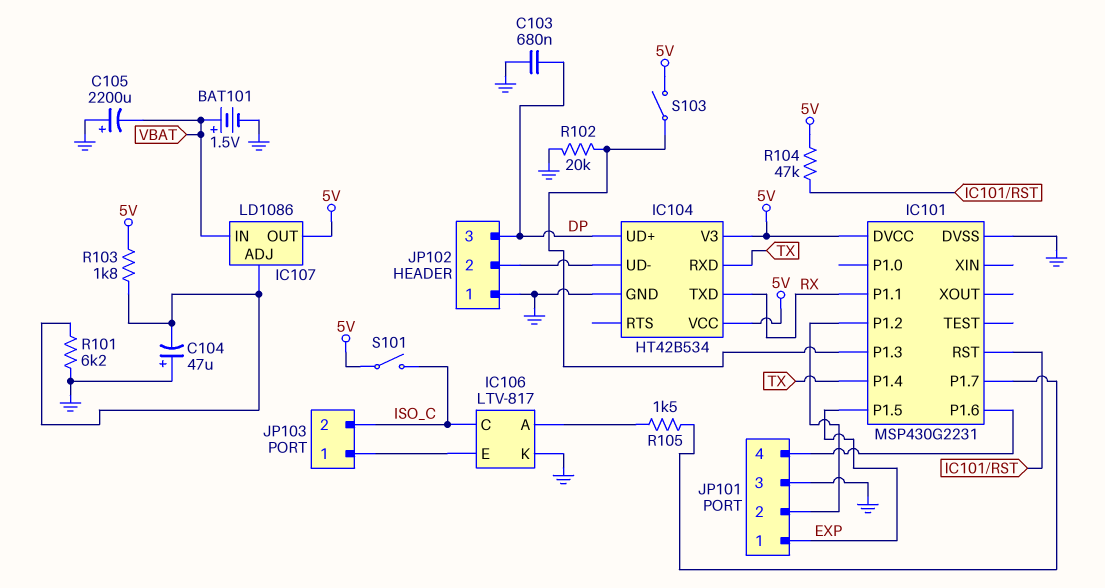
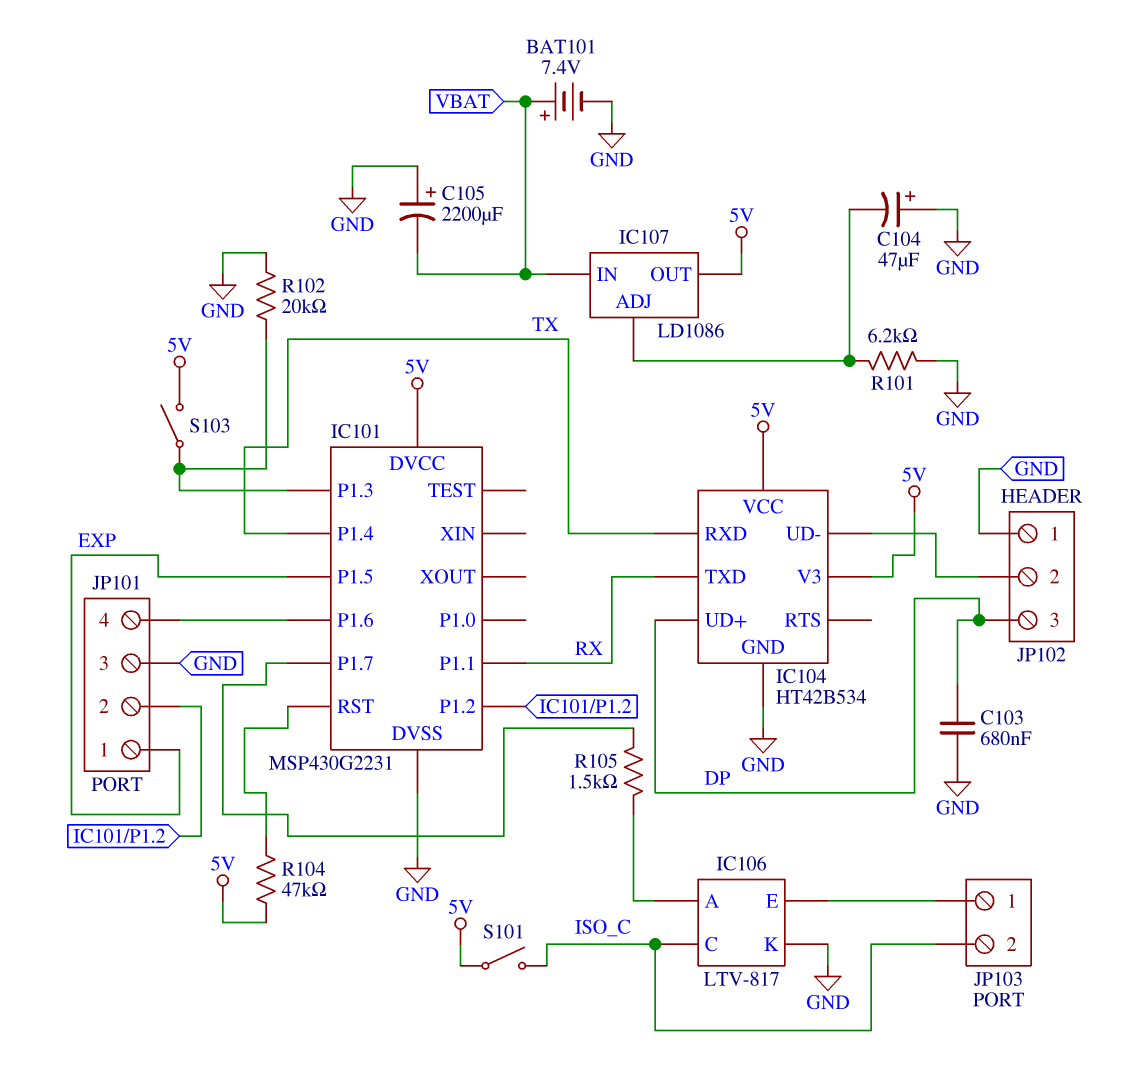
BAT101: 1.5V (plus VBAT, minus GND) -> 7.4V (plus VBAT, minus GND)
R103: 1.8k (5V, IC107/ADJ) -> none

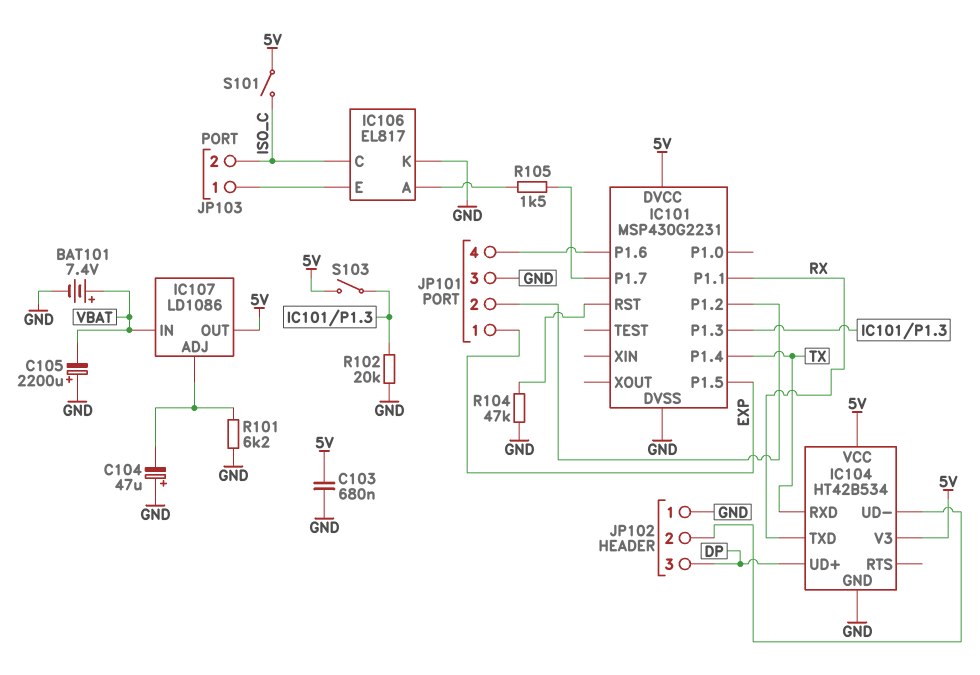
C103: 680nF (DP, GND) -> 680nF (5V, GND)
IC106: LTV-817 -> EL817
R104: 47k (5V, IC101/RST) -> 47k (GND, IC101/RST)

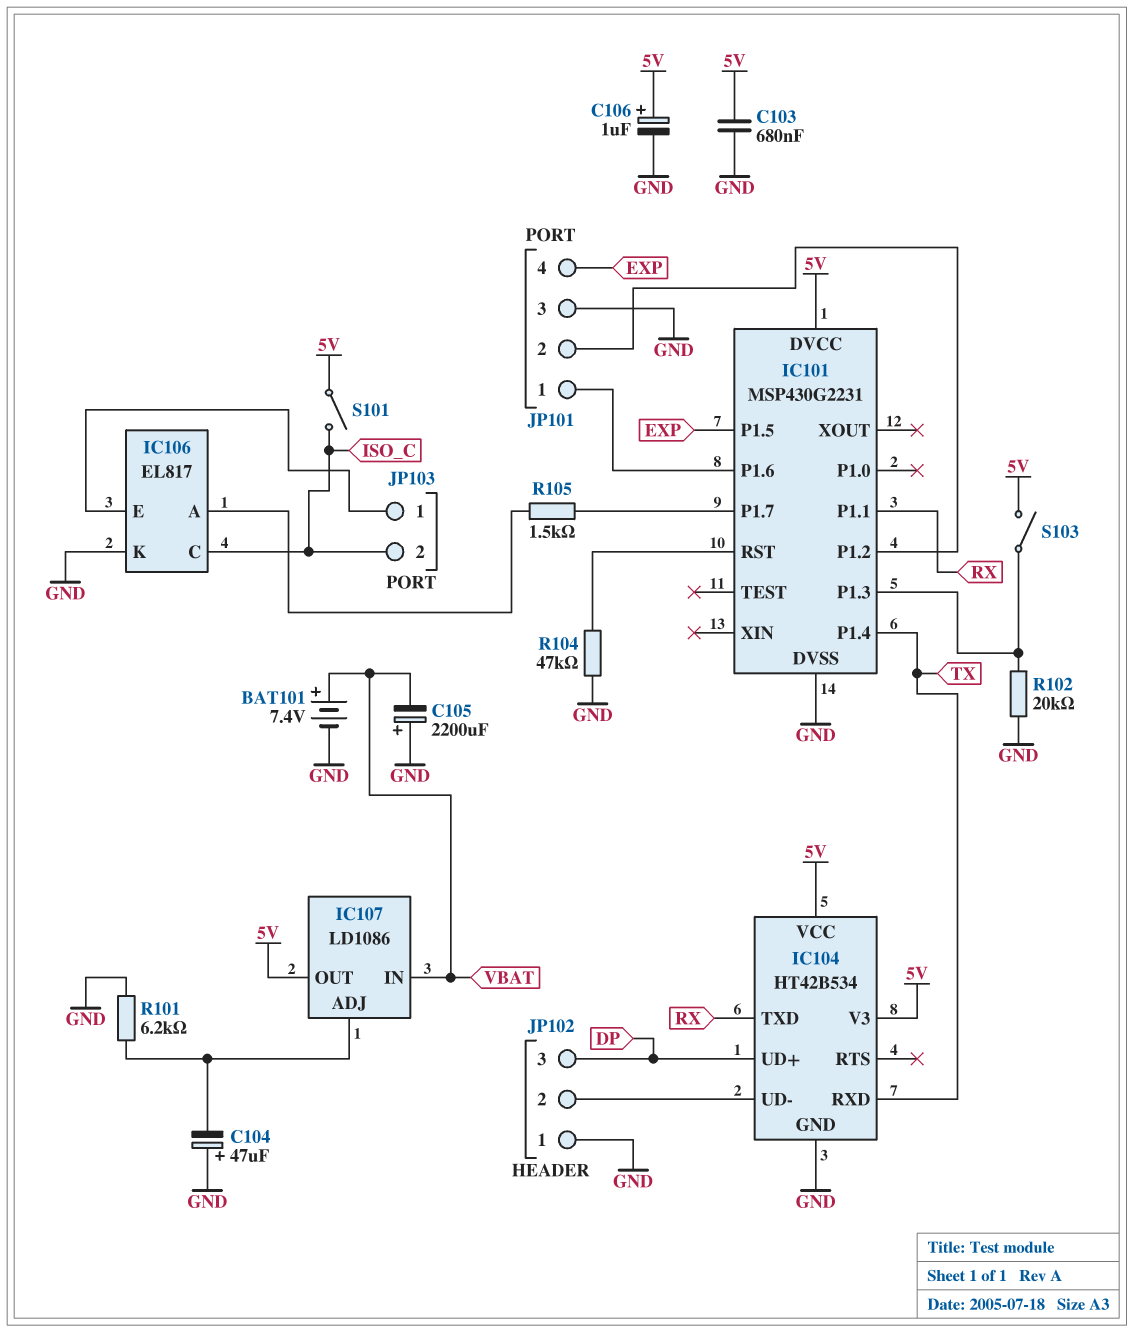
C106: none -> 1uF (plus 5V, minus GND)
JP101 pin 1: EXP -> IC101/P1.6
JP101 pin 4: IC101/P1.6 -> EXP

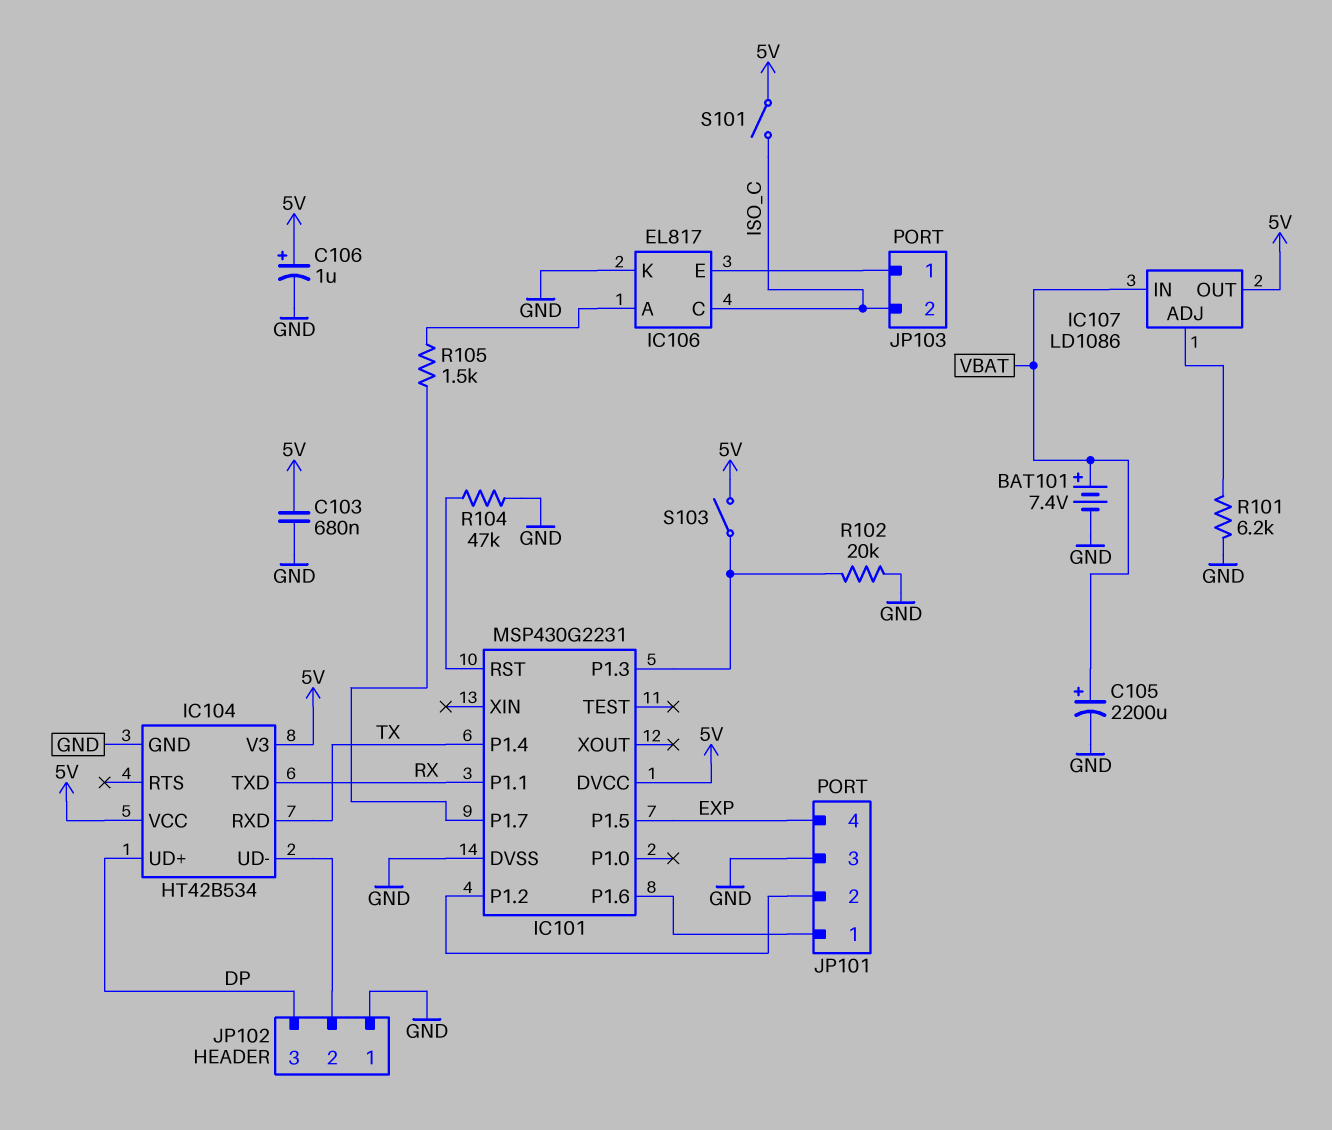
C104: 47uF (plus GND, minus IC107/ADJ) -> none
C105: 2200uF (plus GND, minus VBAT) -> 2200uF (plus VBAT, minus GND)

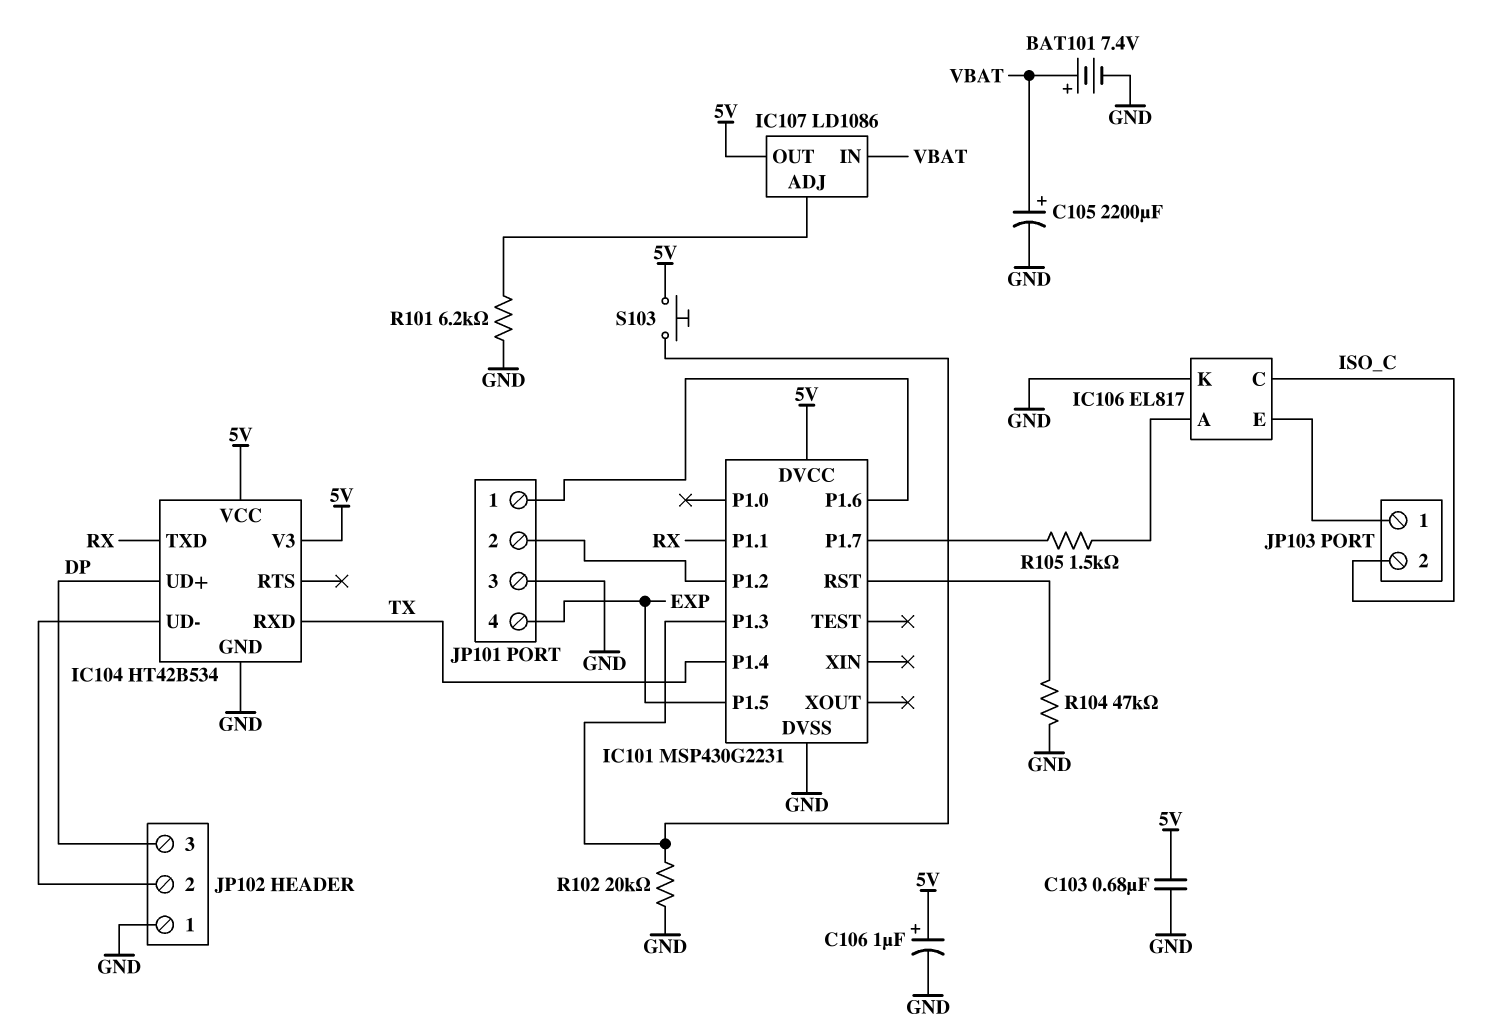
S101: switch (5V, ISO_C) -> none
S103: switch (5V, IC101/P1.3) -> button (5V, IC101/P1.3)

